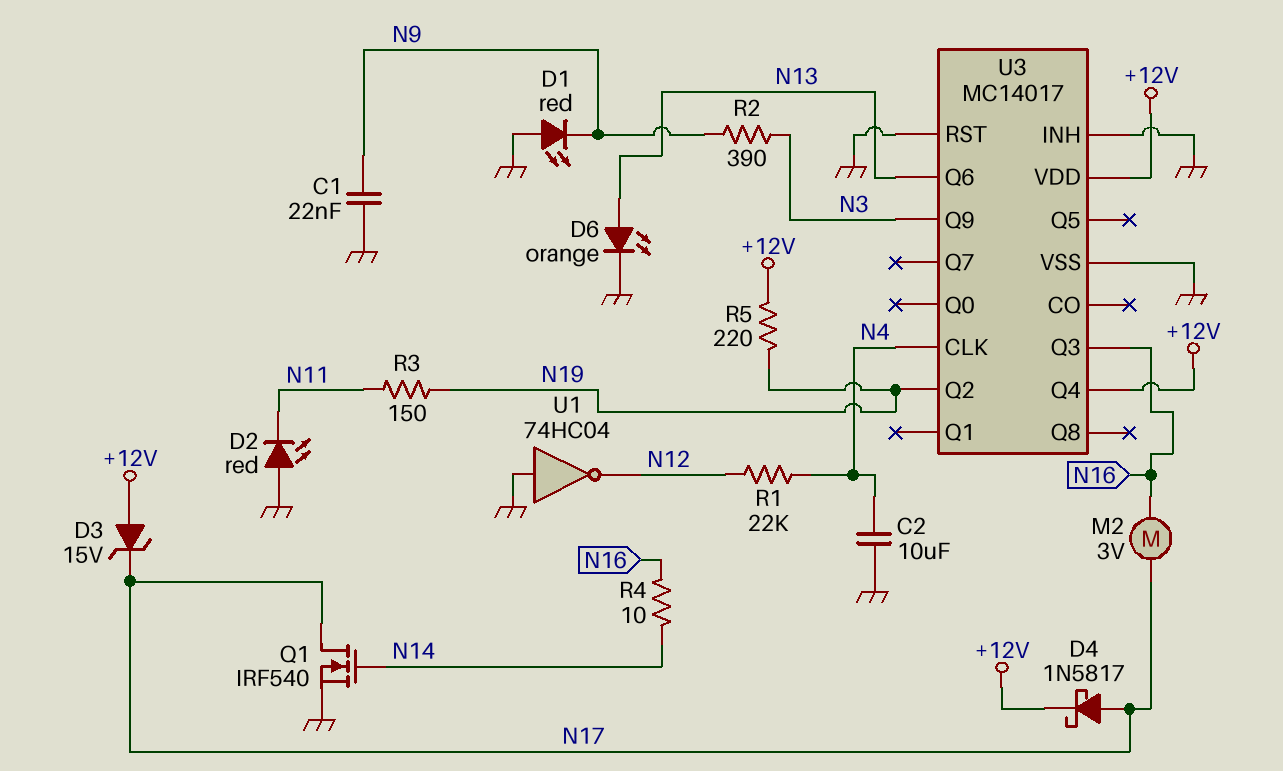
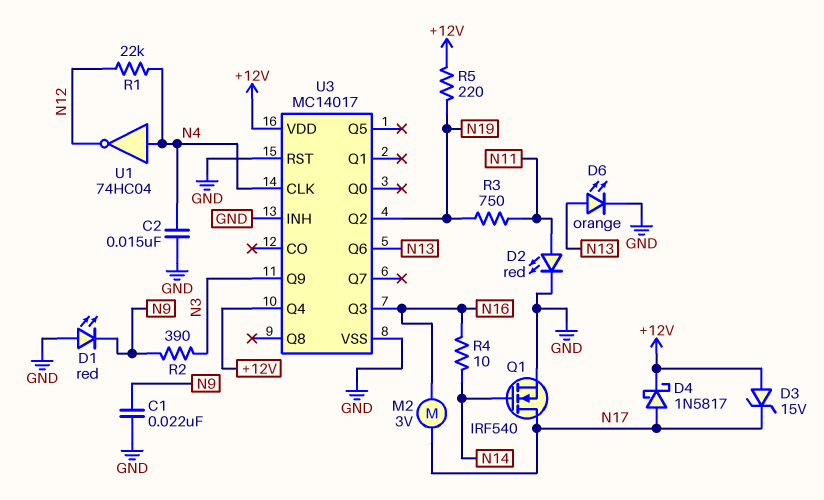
C2: 10uF (GND, N4) -> 15nF (GND, N4)
D2: LED red (A GND, K N11) -> LED red (A N11, K GND)
R3: 150 (N11, N19) -> 750 (N11, N19)
U1: NOT 74HC04 (in GND, out N12) -> NOT 74HC04 (in N4, out N12)

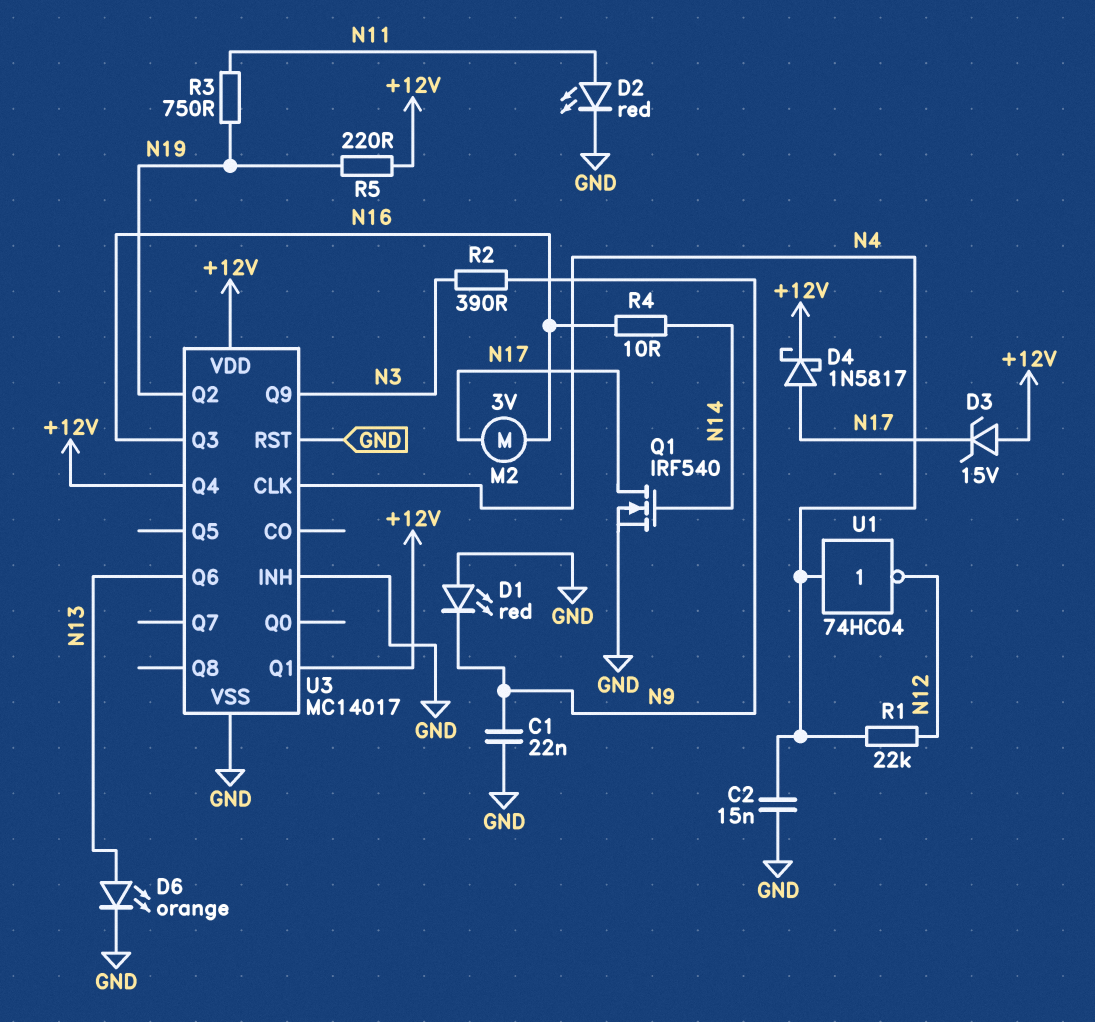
U3 pin Q1: none -> +12V

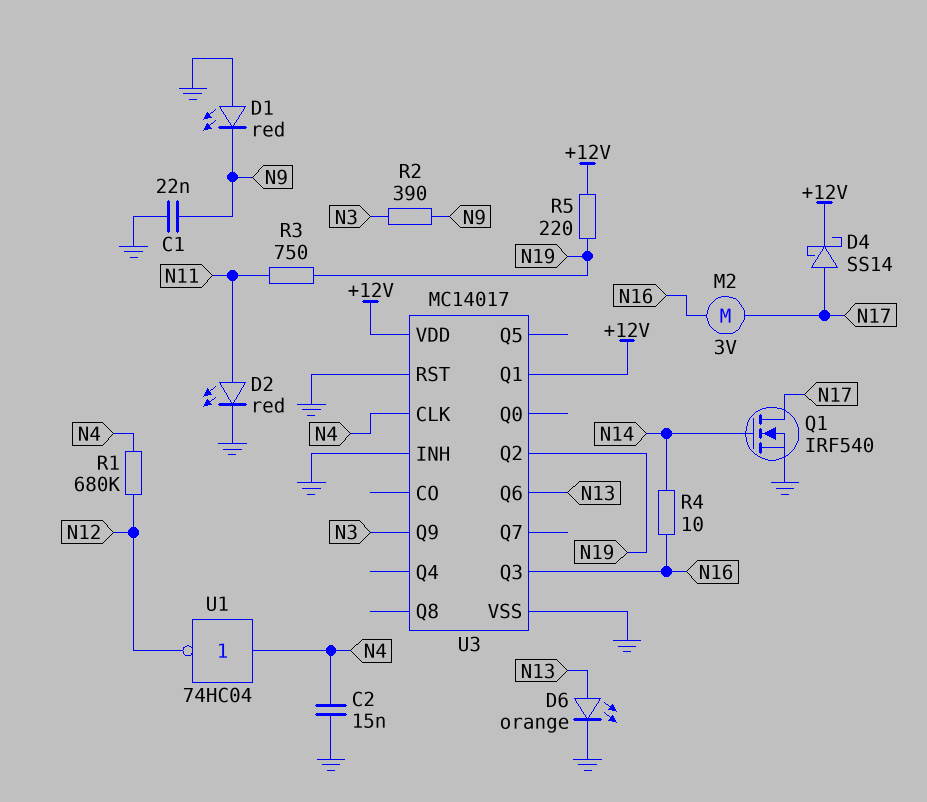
D3: zener 15V (A +12V, K N17) -> none
D4: schottky 1N5817 (A N17, K +12V) -> schottky SS14 (A N17, K +12V)
R1: 22k (N4, N12) -> 680k (N4, N12)
U3 pin Q4: +12V -> none

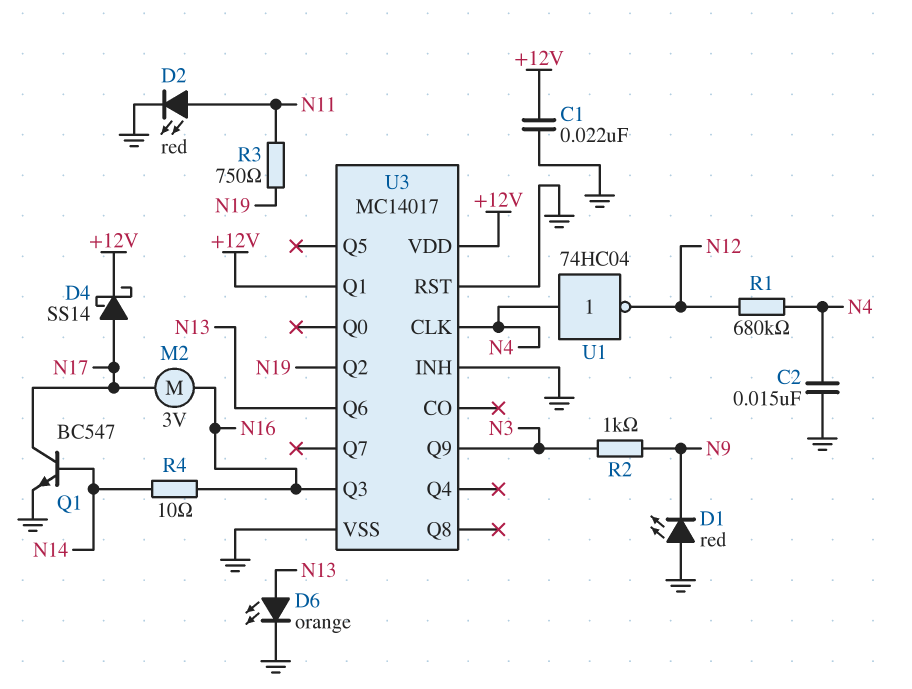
C1: 22nF (GND, N9) -> 22nF (+12V, GND)
Q1: NMOS IRF540 (G N14, D N17, S GND) -> NPN BC547 (B N14, C N17, E GND)
R2: 390 (N3, N9) -> 1k (N3, N9)
R5: 220 (+12V, N19) -> none

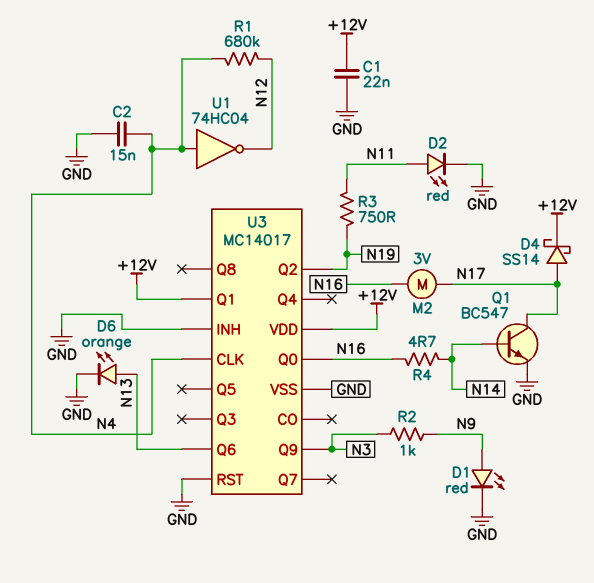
D1: LED red (A GND, K N9) -> LED red (A N9, K GND)
R4: 10 (N14, N16) -> 4.7 (N14, N16)
U3 pin Q0: none -> N16
U3 pin Q3: N16 -> none

